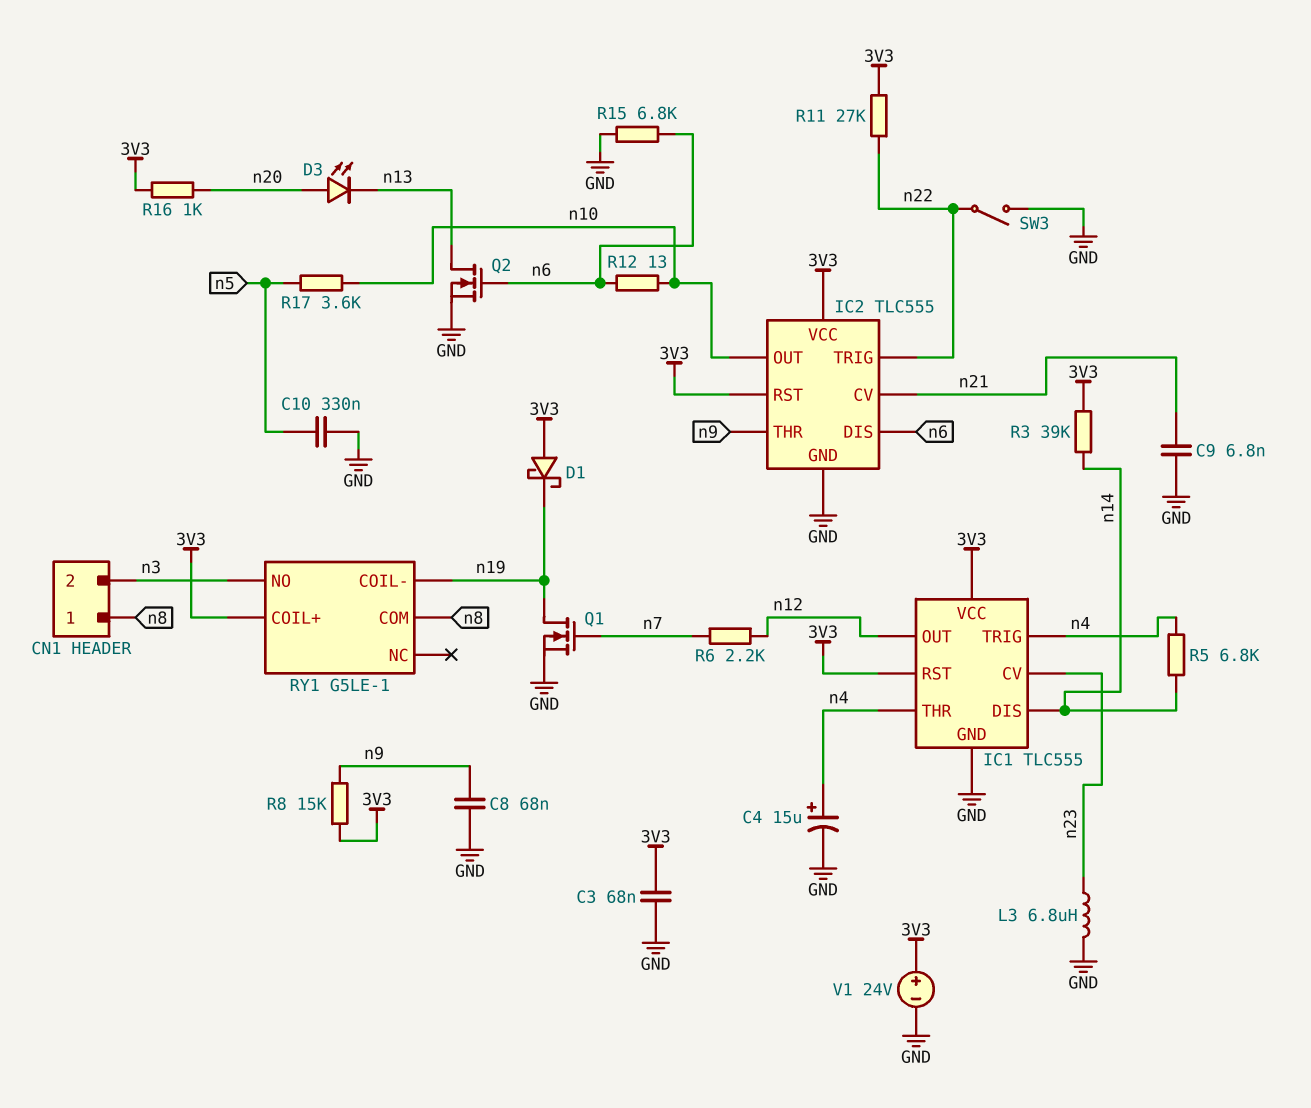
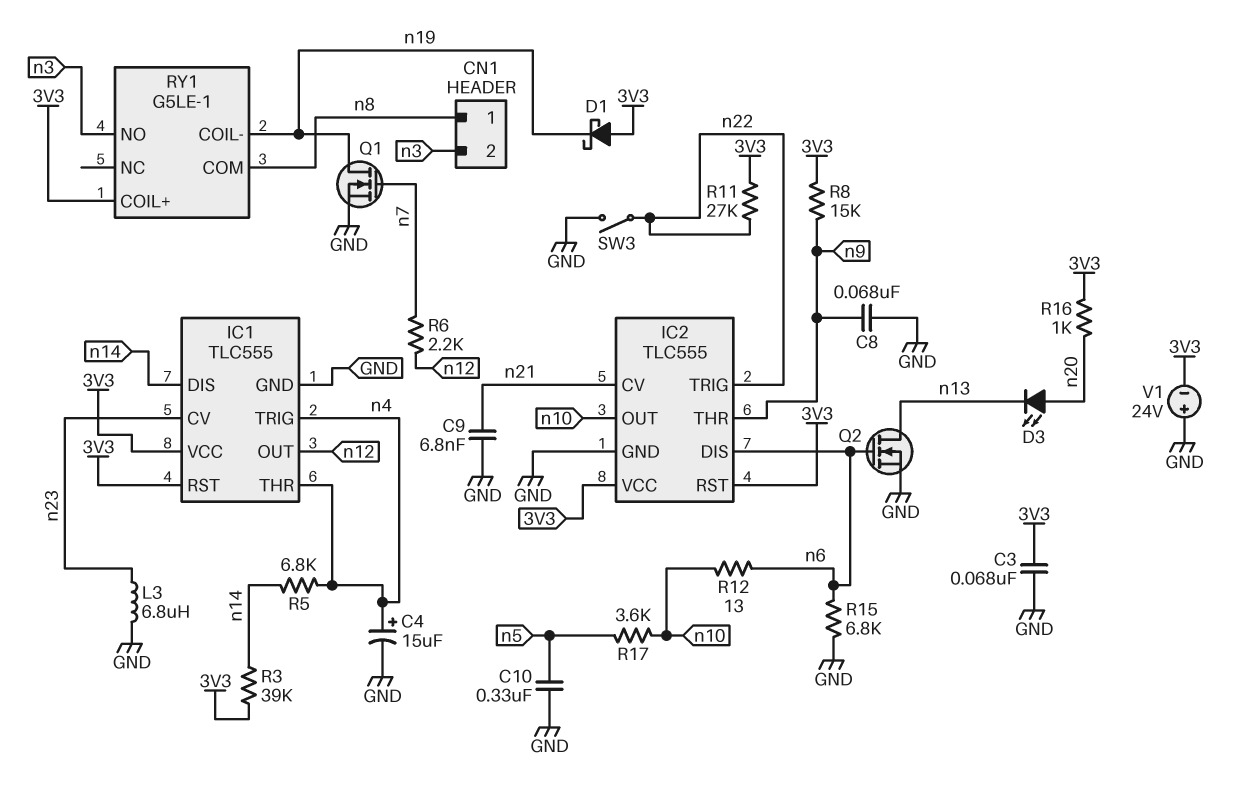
V1: 24V (plus 3V3, minus GND) -> 24V (plus GND, minus 3V3)

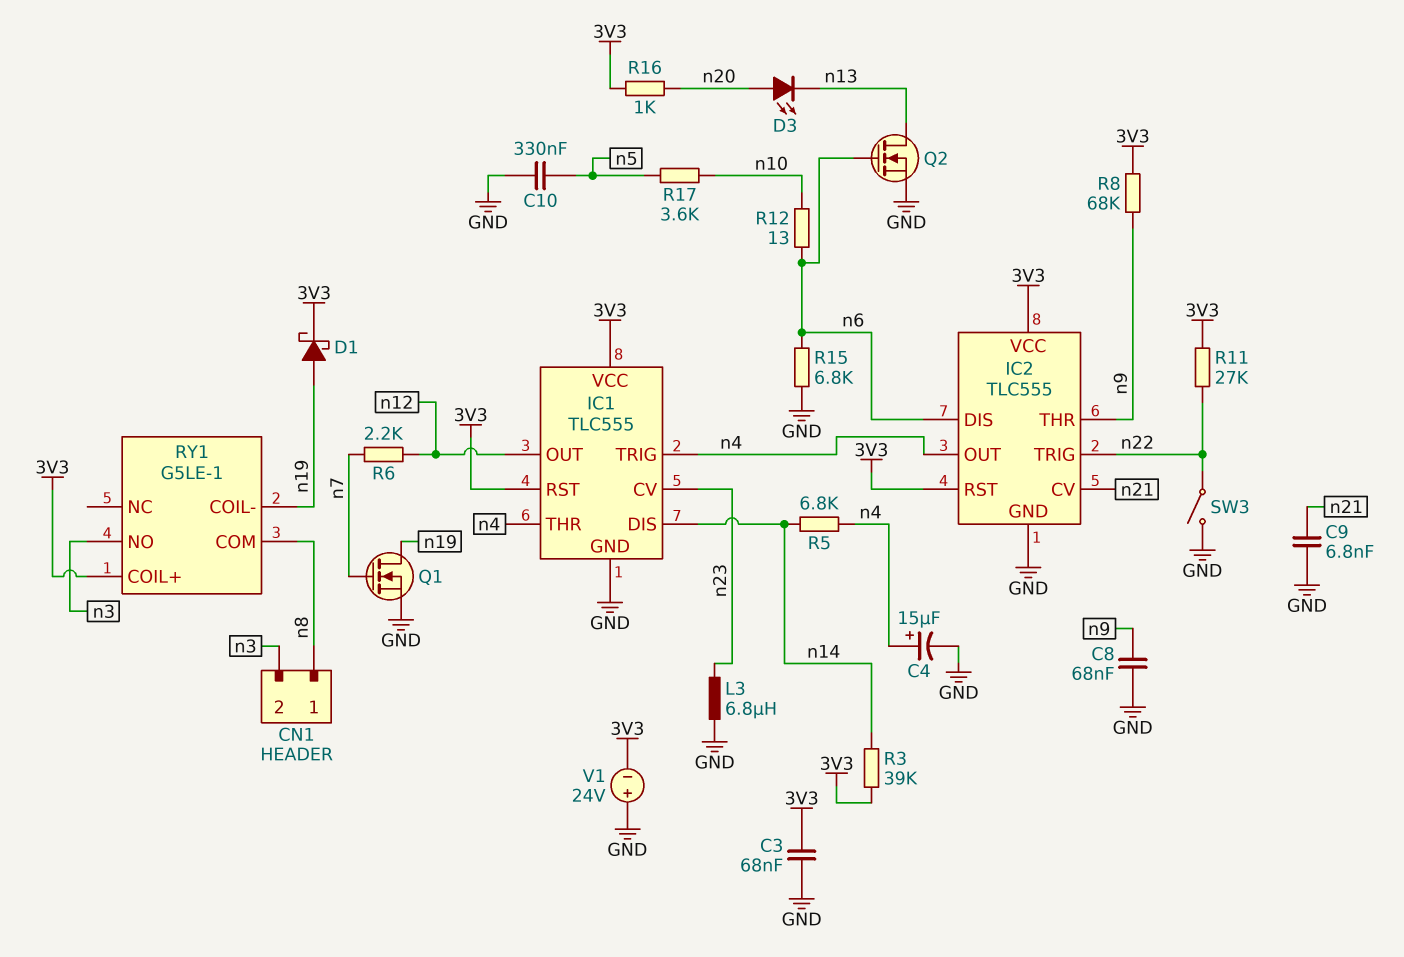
D1: schottky (A 3V3, K n19) -> schottky (A n19, K 3V3)
IC2 pin OUT: n10 -> n4
R8: 15k (3V3, n9) -> 68k (3V3, n9)

